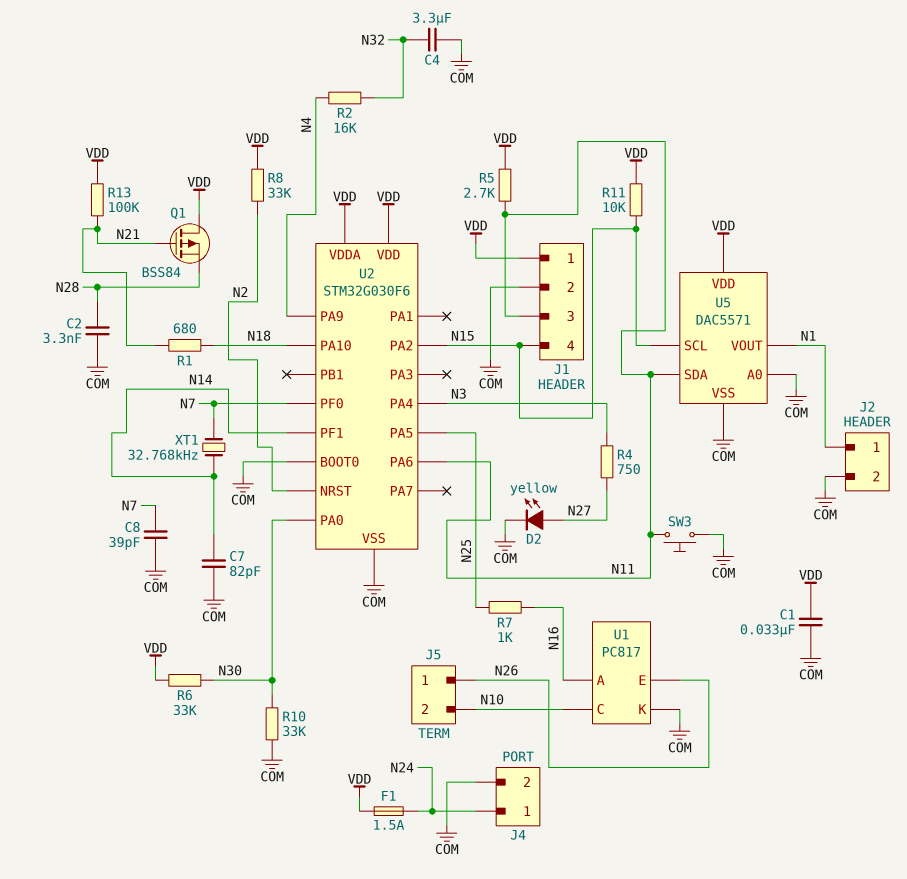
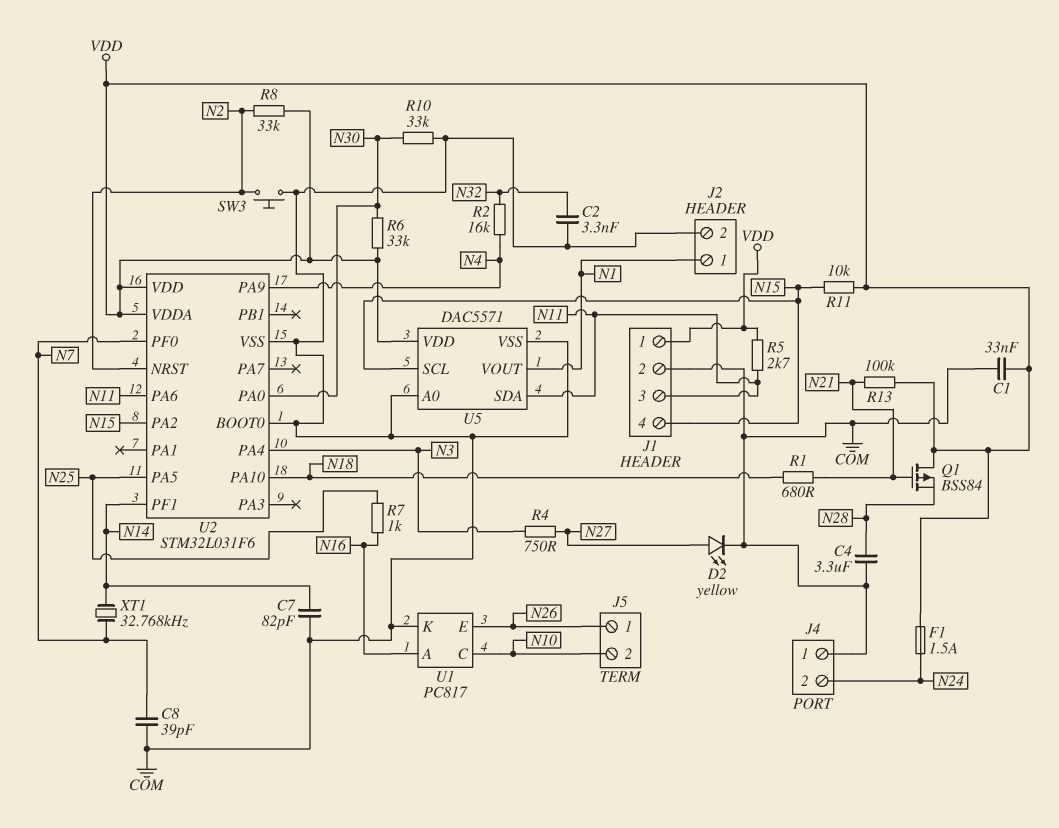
C2: 3.3nF (COM, N28) -> 3.3nF (COM, N32)
C4: 3.3uF (COM, N32) -> 3.3uF (COM, N28)
J4 pin 1: N24 -> COM
J4 pin 2: COM -> N24
SW3: button (COM, N11) -> button (COM, N2)
U2: STM32G030F6 -> STM32L031F6

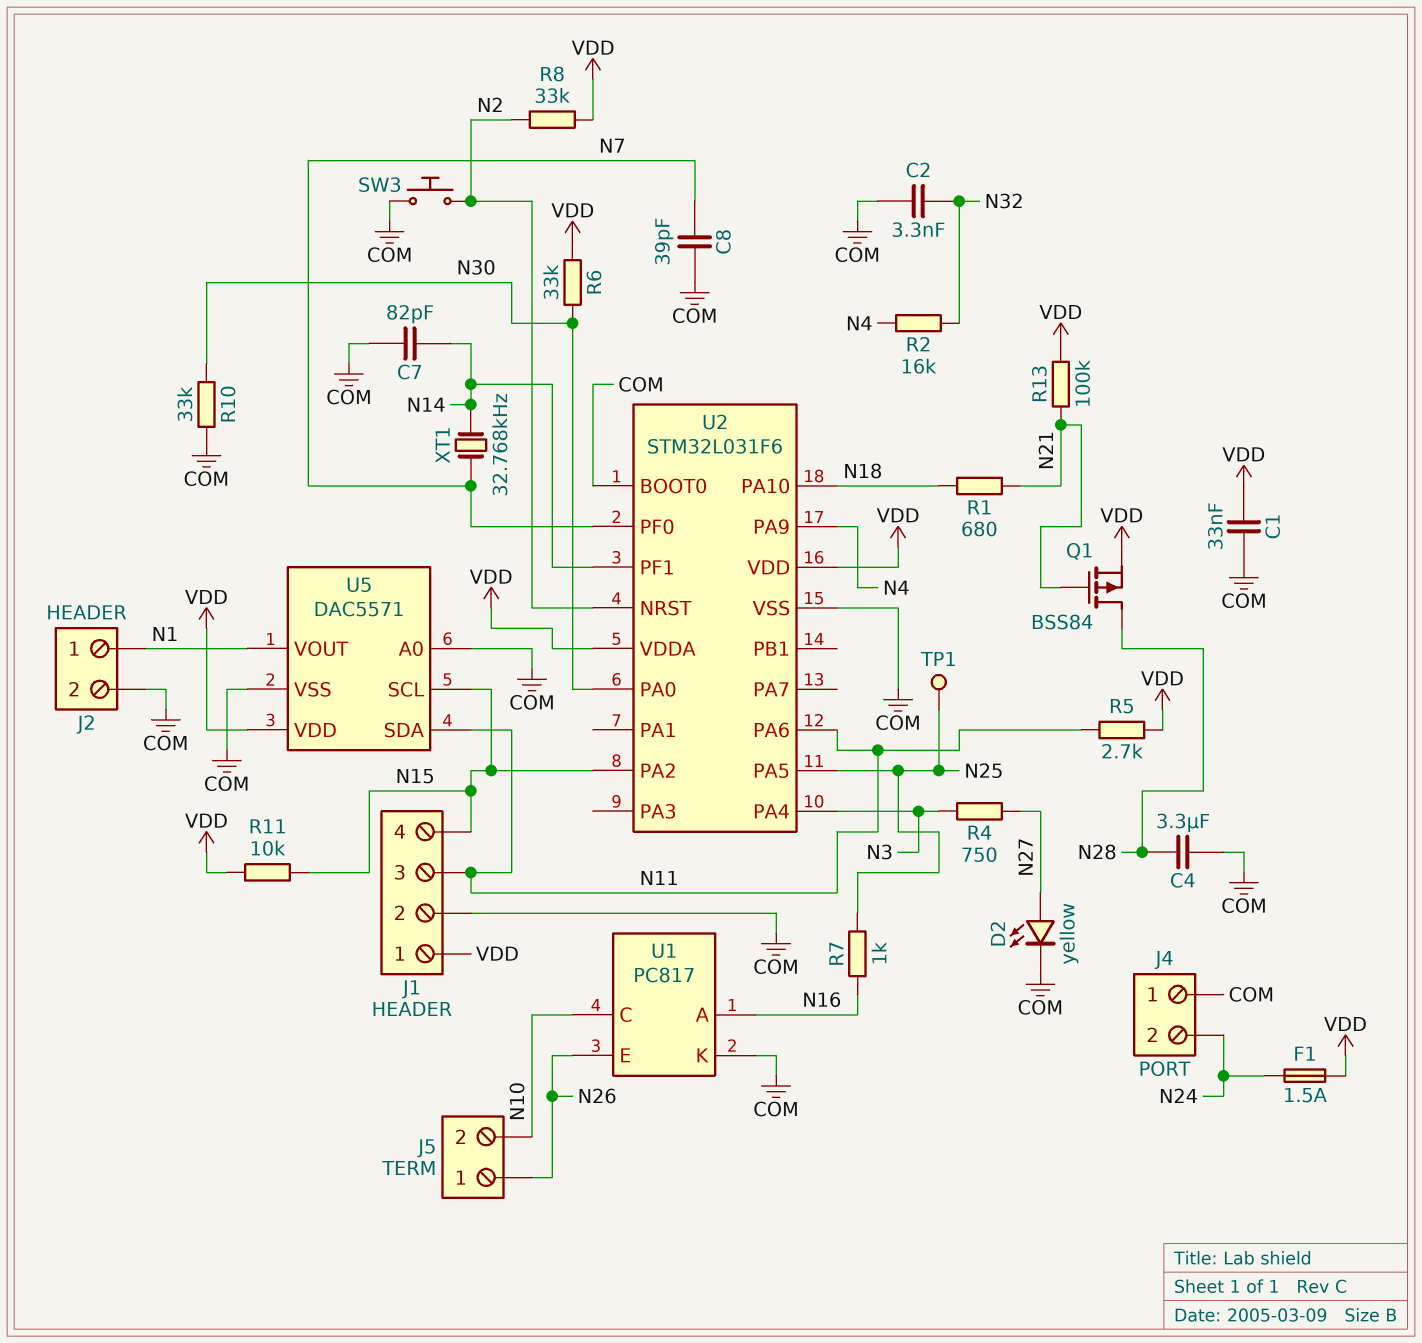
Q1: PMOS BSS84 (G N21, D VDD, S N28) -> PMOS BSS84 (G N21, D N28, S VDD)
TP1: none -> test point (N25)

